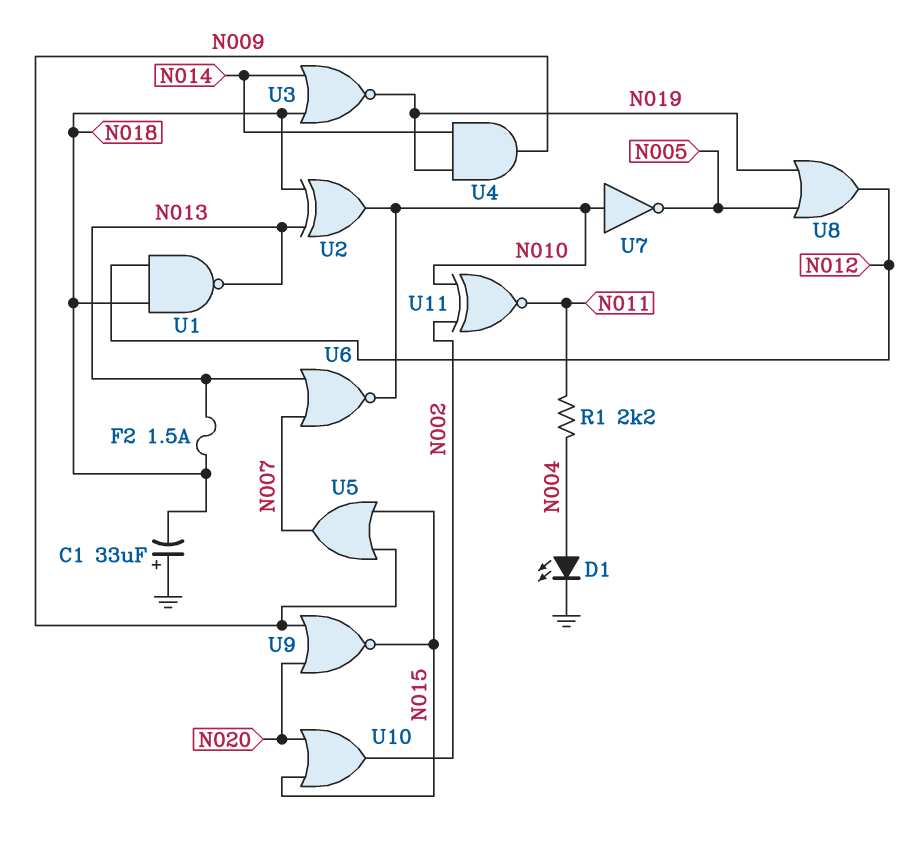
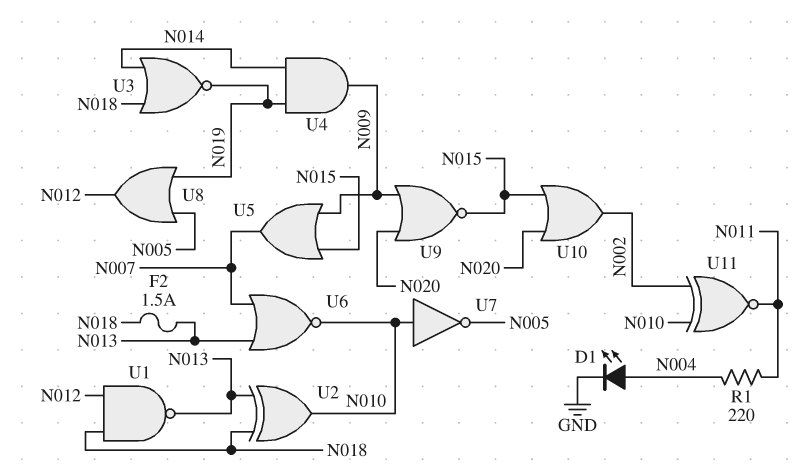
C1: 33uF (plus GND, minus N018) -> none
R1: 2.2k (N004, N011) -> 220 (N004, N011)

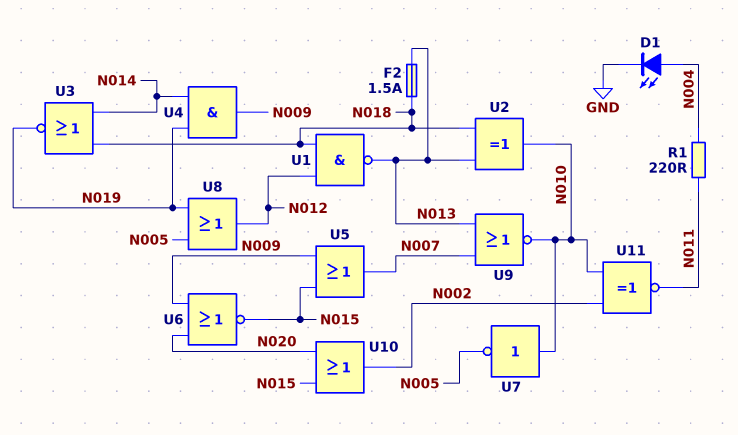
U6: NOR (in N007, in N013, out N010) -> NOR (in N009, in N020, out N015)
U9: NOR (in N009, in N020, out N015) -> NOR (in N007, in N013, out N010)

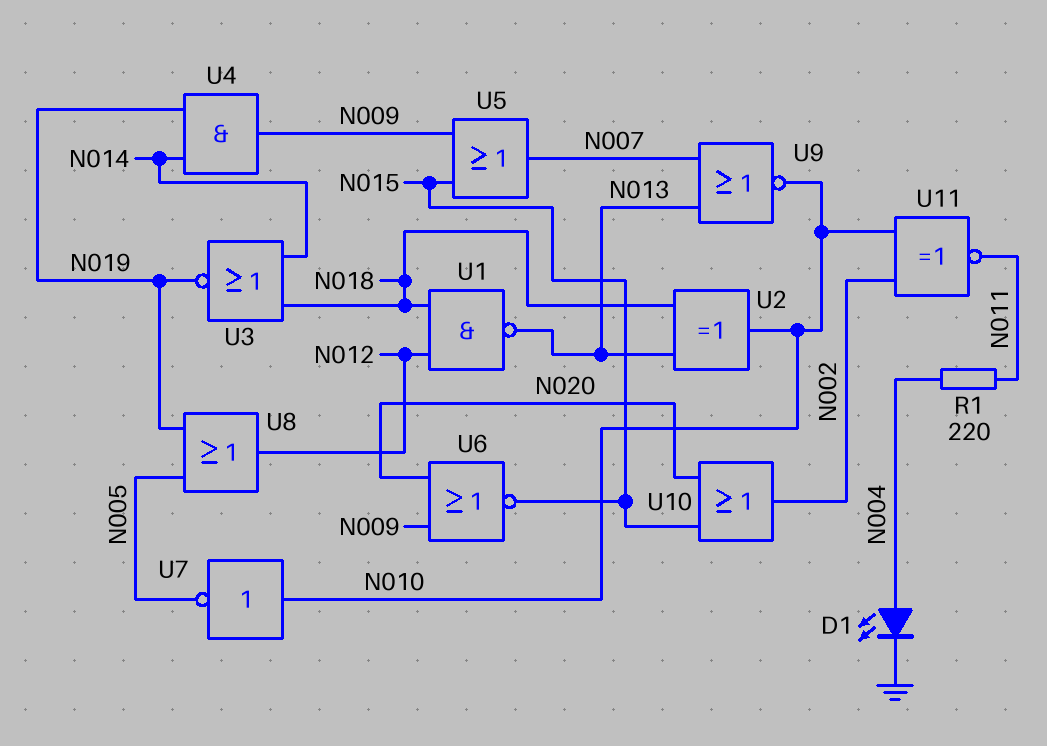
F2: 1.5A (N013, N018) -> none

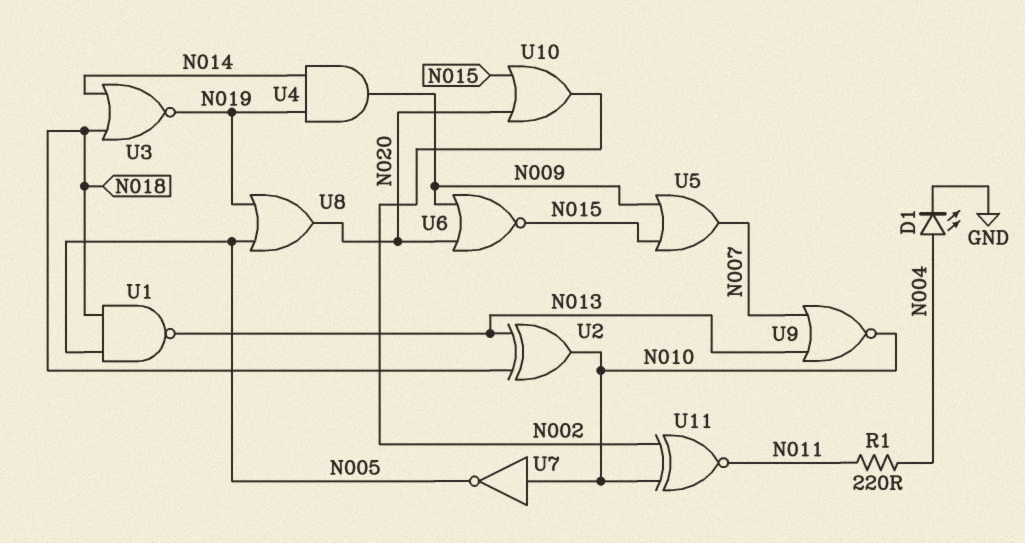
U1: NAND (in N012, in N018, out N013) -> NAND (in N005, in N018, out N013)
U8: OR (in N005, in N019, out N012) -> OR (in N005, in N019, out N020)

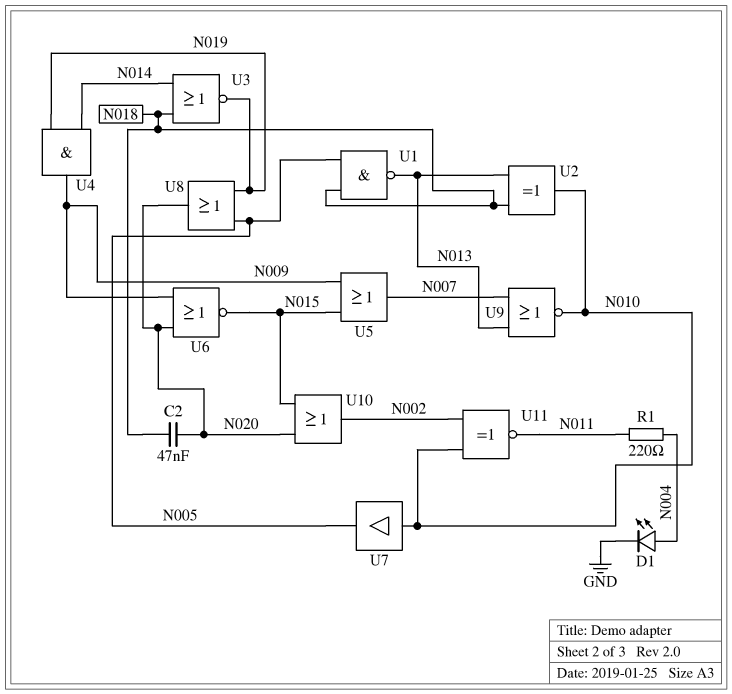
C2: none -> 47nF (N018, N020)
U7: NOT (in N010, out N005) -> buffer (in N010, out N005)

